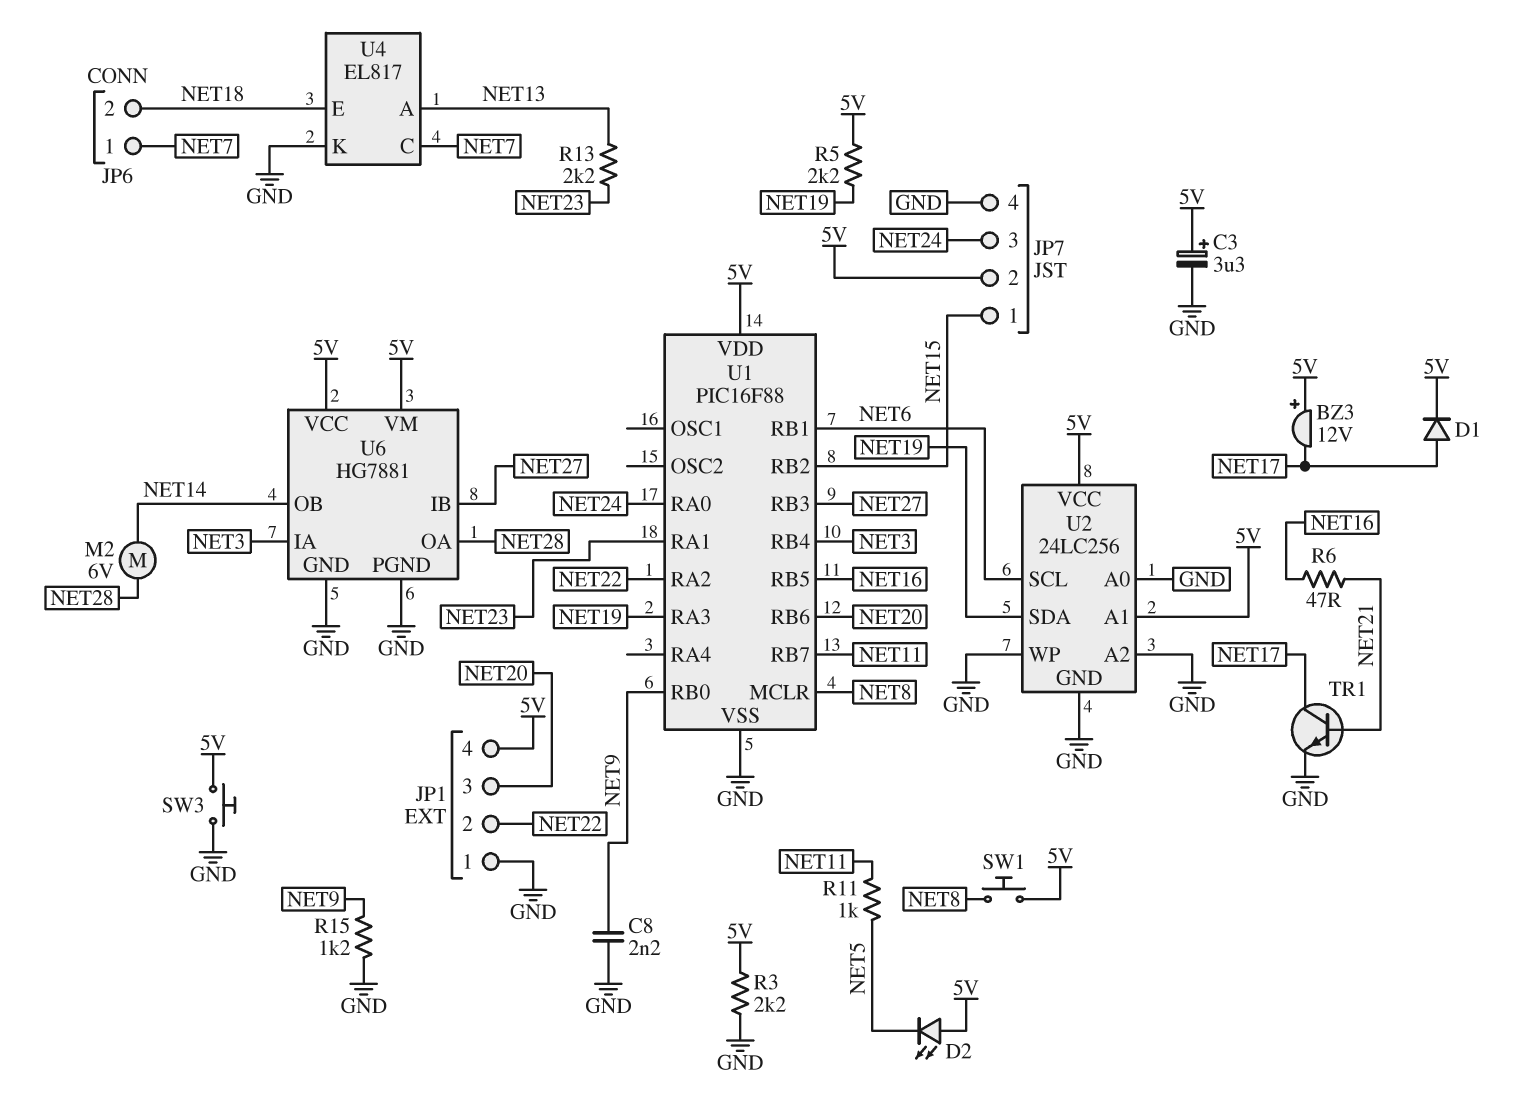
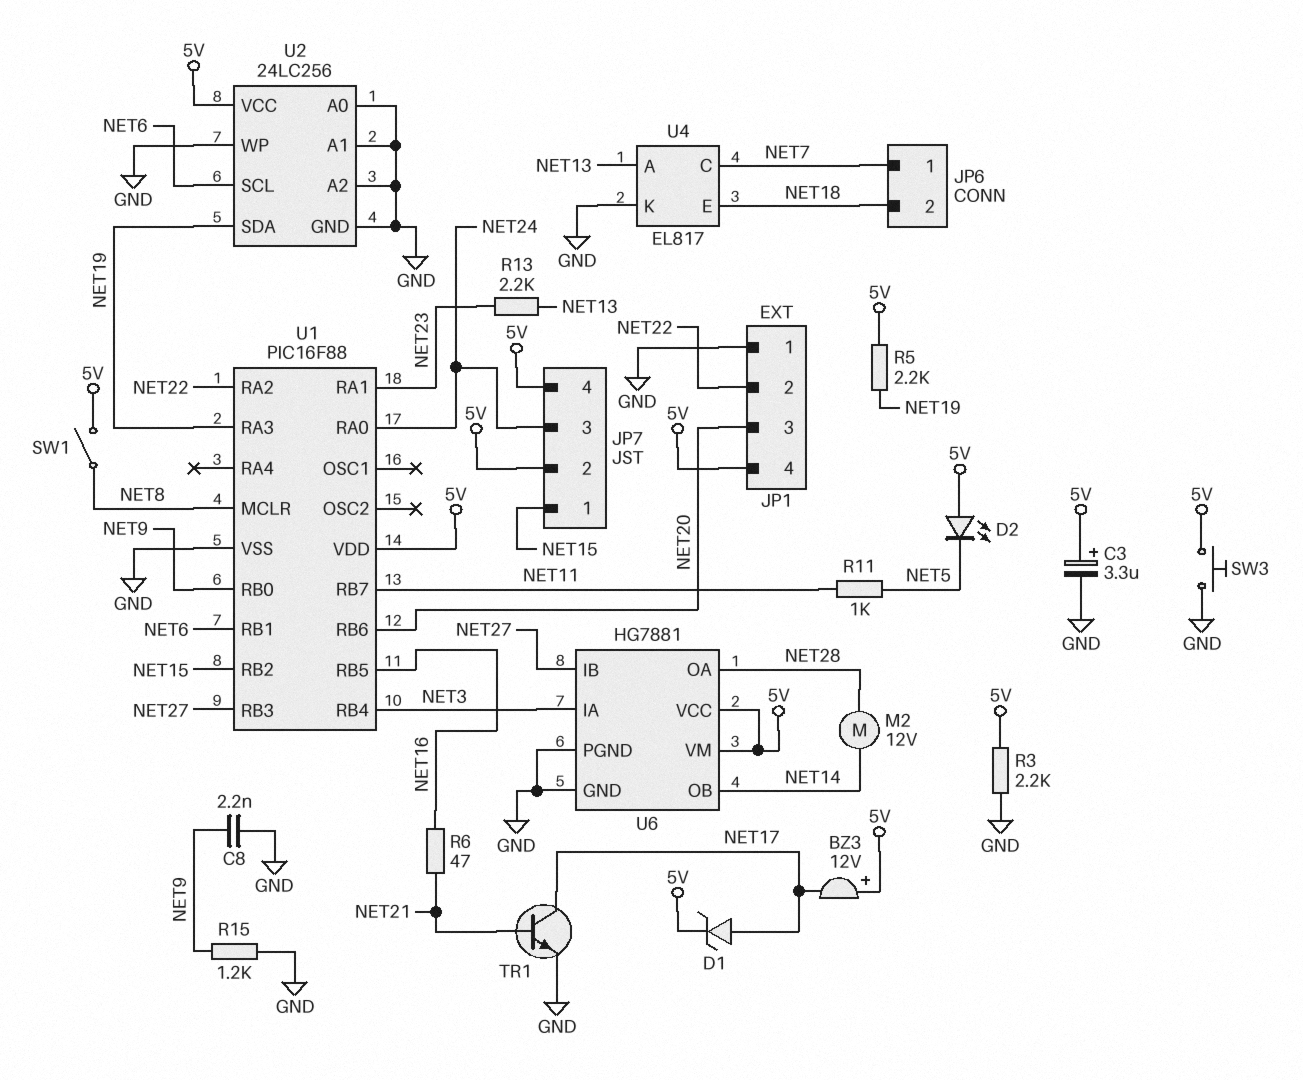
D1: diode (A NET17, K 5V) -> zener (A NET17, K 5V)
JP7 pin 4: GND -> 5V
M2: motor 6V (NET14, NET28) -> motor 12V (NET14, NET28)
SW1: button (5V, NET8) -> switch (5V, NET8)
U2 pin A1: 5V -> GND

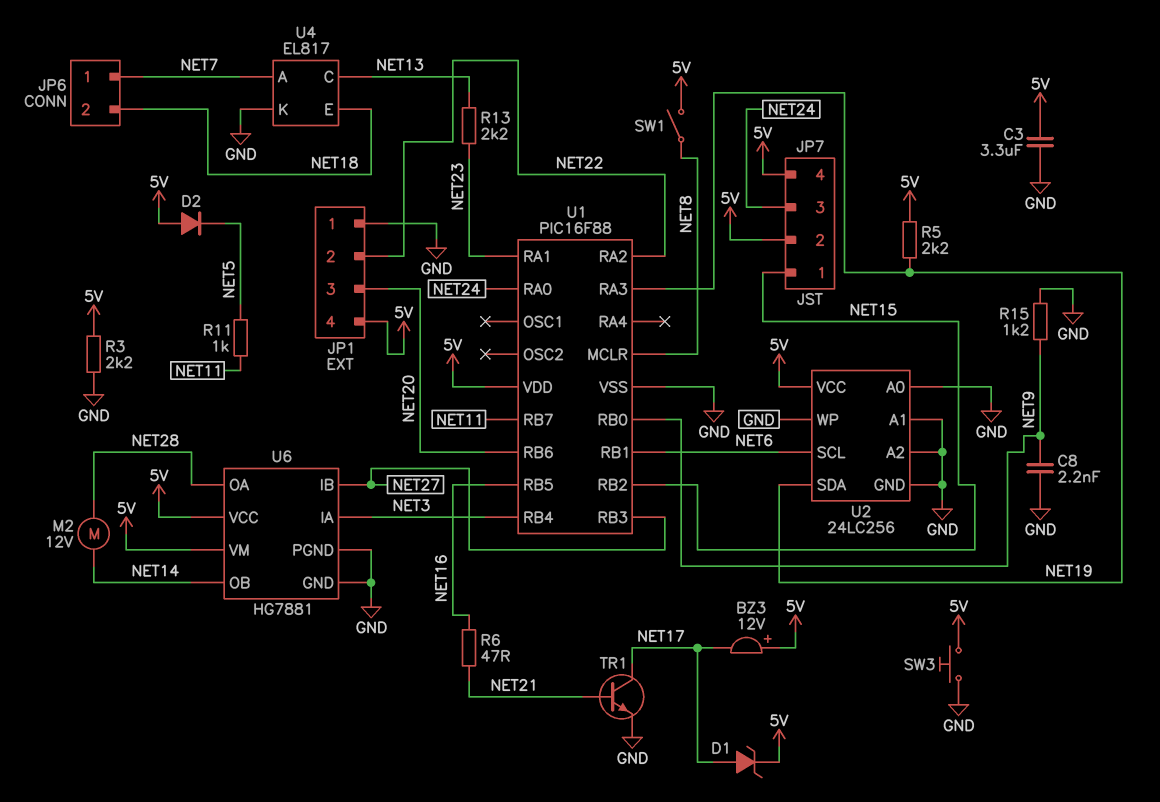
C3: 3.3uF (plus 5V, minus GND) -> 3.3uF (5V, GND)
D2: LED (A 5V, K NET5) -> diode (A 5V, K NET5)
U4 pin A: NET13 -> NET7
U4 pin C: NET7 -> NET13

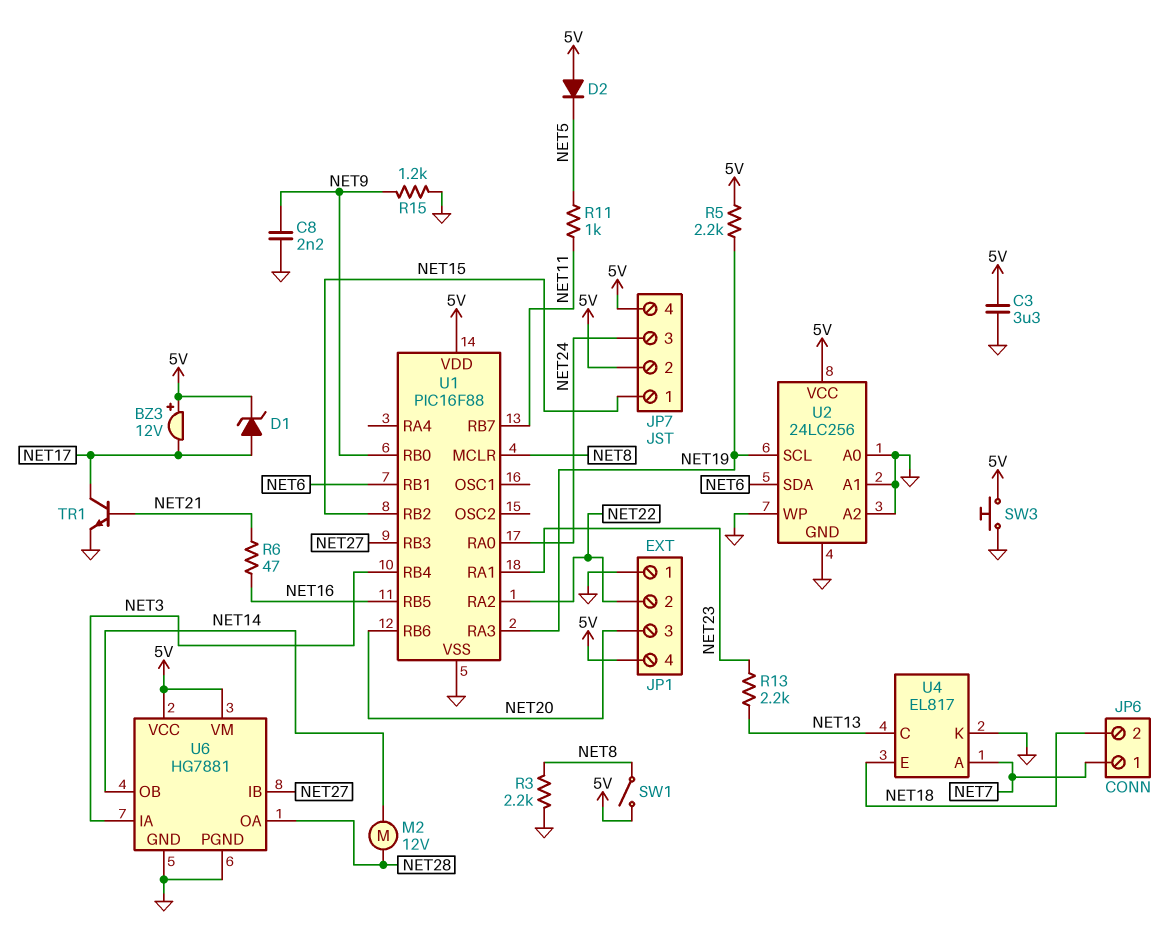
R3: 2.2k (5V, GND) -> 2.2k (GND, NET8)
U2 pin SCL: NET6 -> NET19
U2 pin SDA: NET19 -> NET6

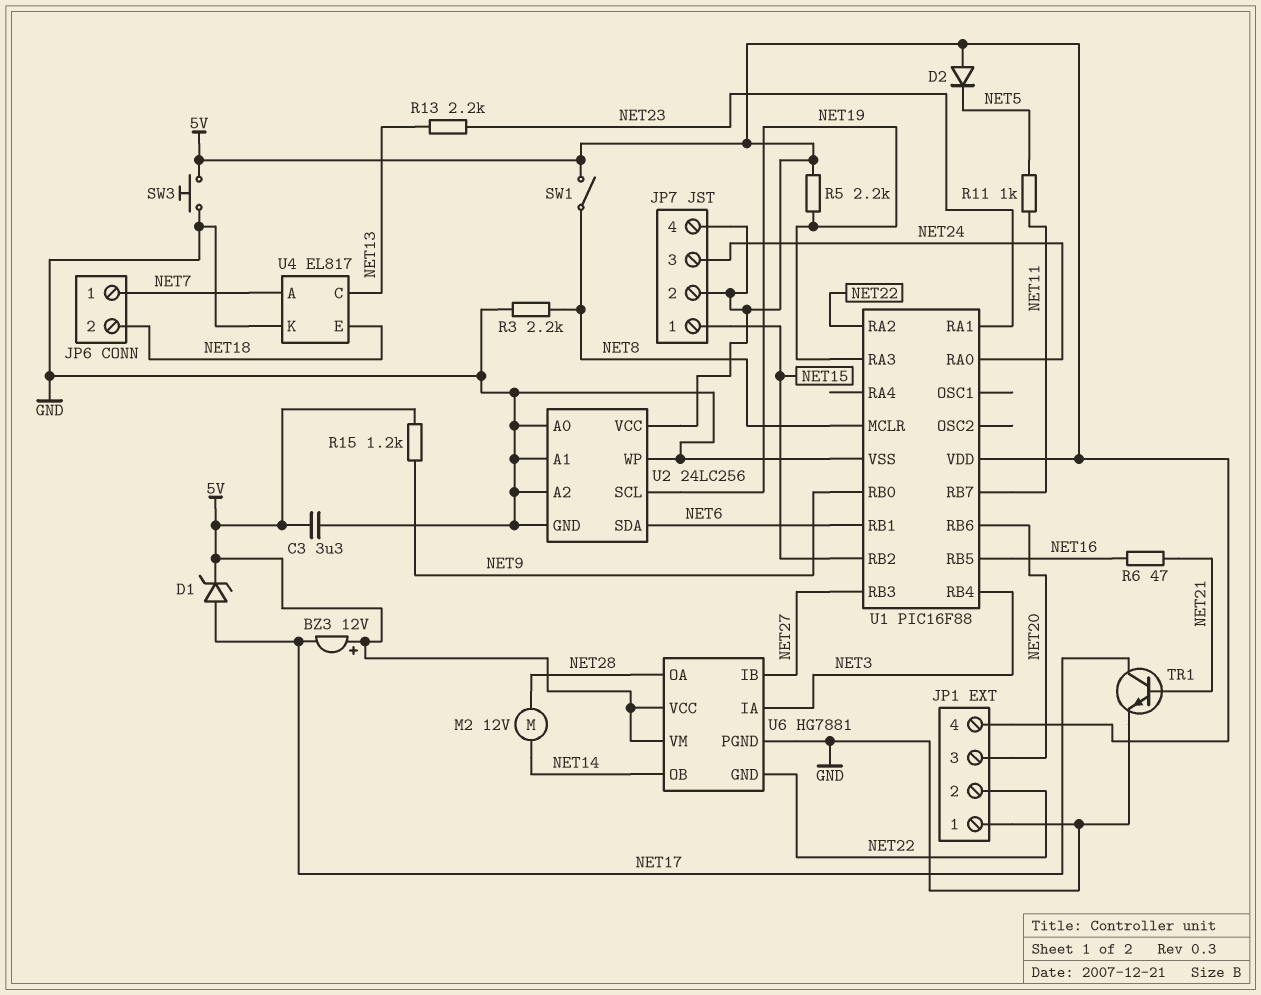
C8: 2.2nF (GND, NET9) -> none
R15: 1.2k (GND, NET9) -> 1.2k (5V, NET9)
U6 pin GND: GND -> NET22

